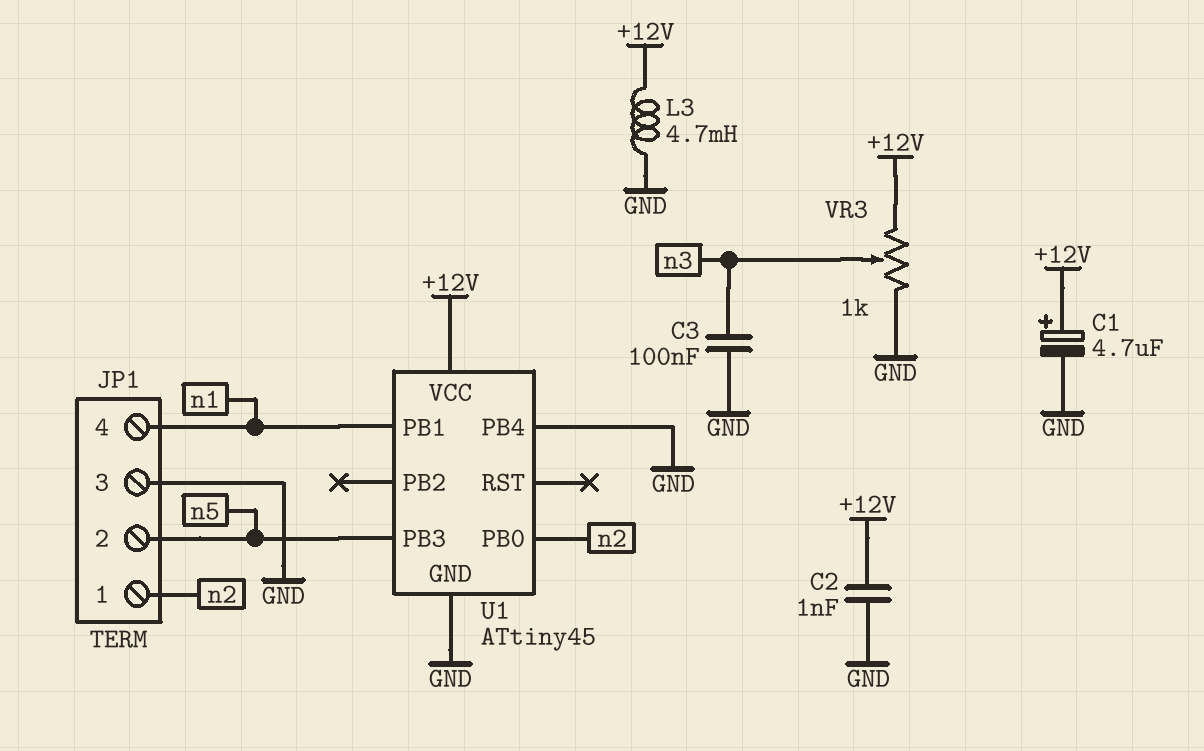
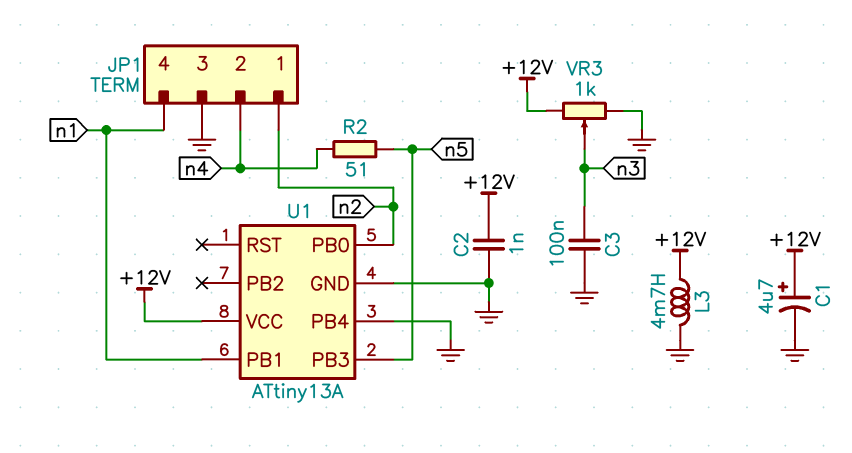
JP1 pin 2: n5 -> n4
R2: none -> 51 (n4, n5)
U1: ATtiny45 -> ATtiny13A

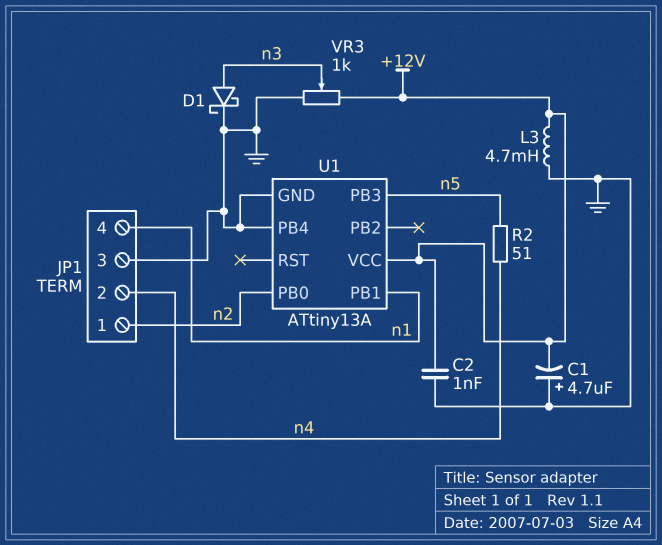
C1: 4.7uF (plus +12V, minus GND) -> 4.7uF (plus GND, minus +12V)
C3: 100nF (GND, n3) -> none
D1: none -> schottky (A n3, K GND)

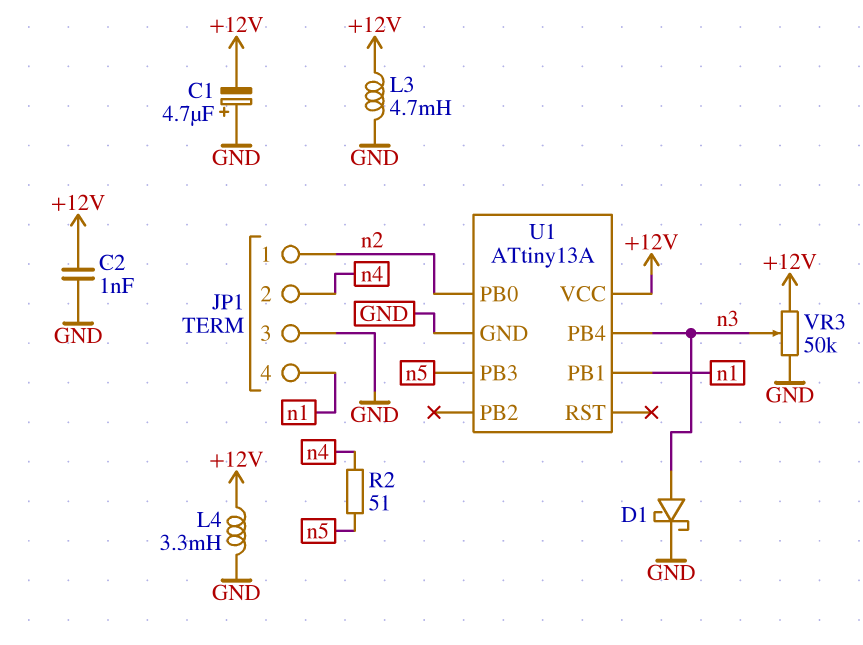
L4: none -> 3.3mH (+12V, GND)
U1 pin PB4: GND -> n3
VR3: 1k (+12V, GND, wiper n3) -> 50k (+12V, GND, wiper n3)

